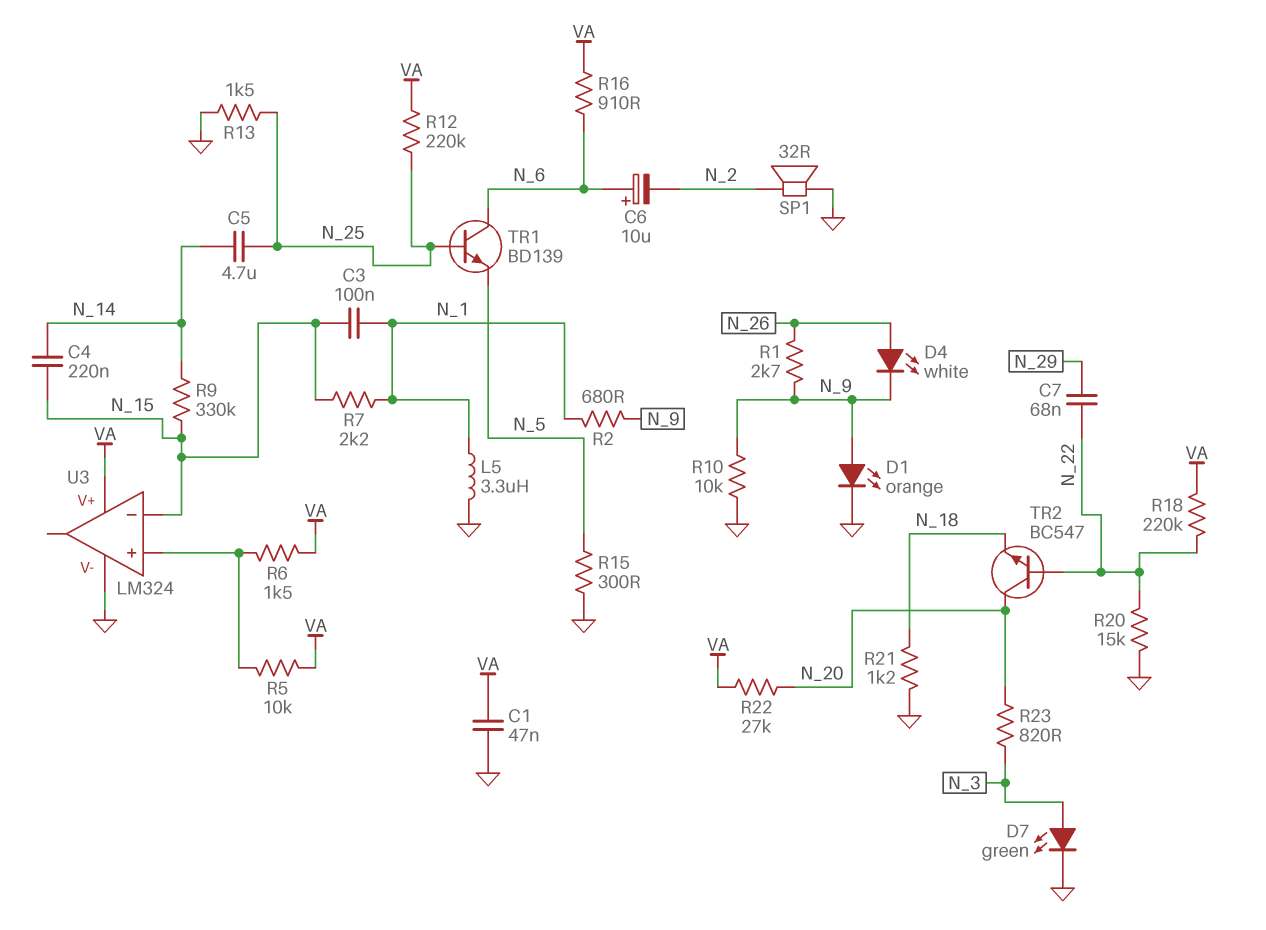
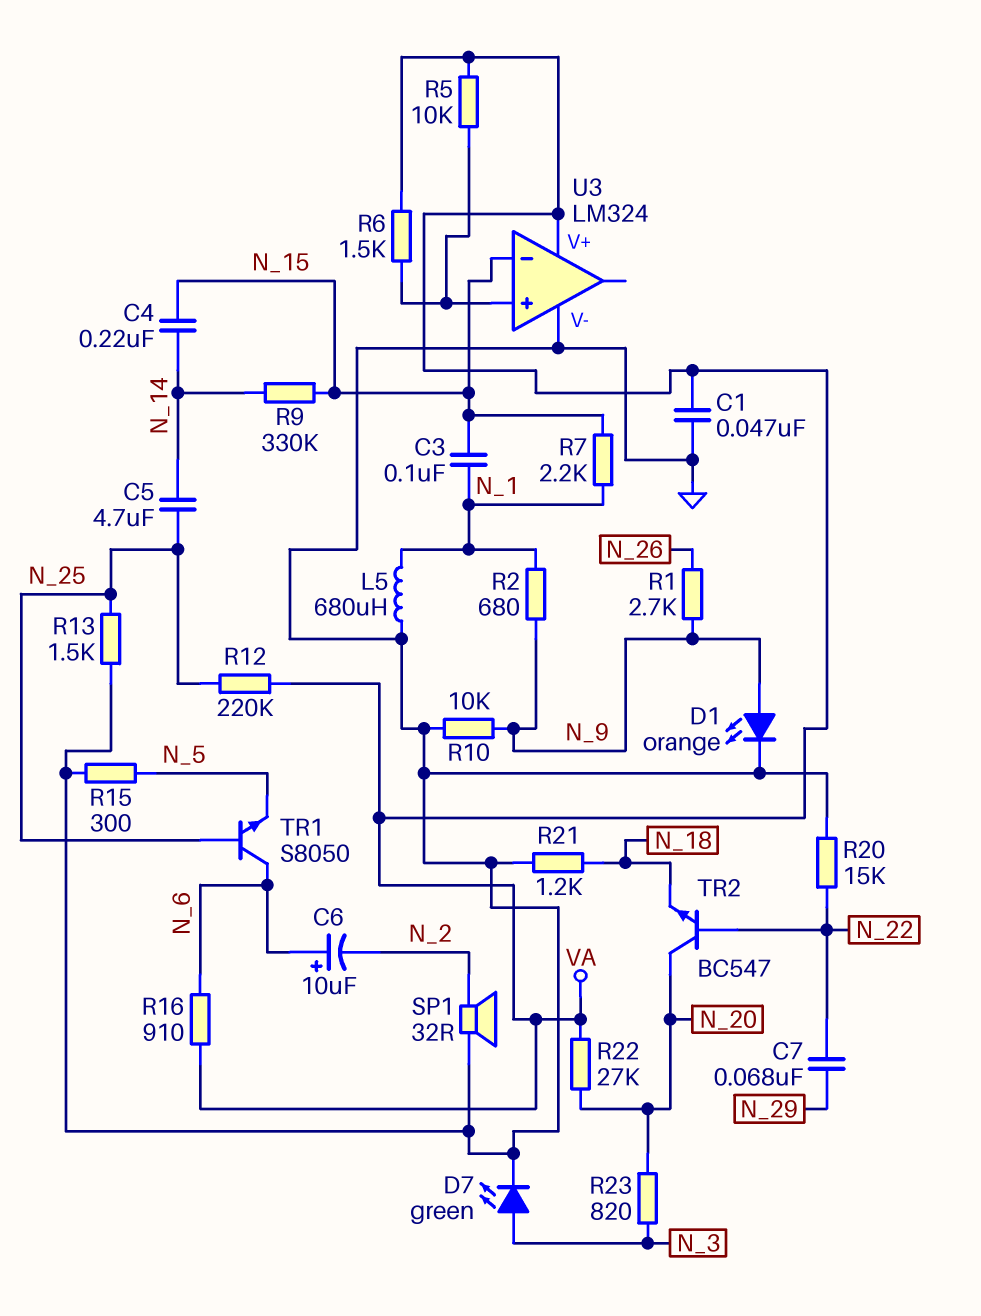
D4: LED white (A N_26, K N_9) -> none
L5: 3.3uH (GND, N_1) -> 680uH (GND, N_1)
R18: 220k (N_22, VA) -> none
TR1: NPN BD139 (B N_25, C N_6, E N_5) -> NPN S8050 (B N_25, C N_6, E N_5)

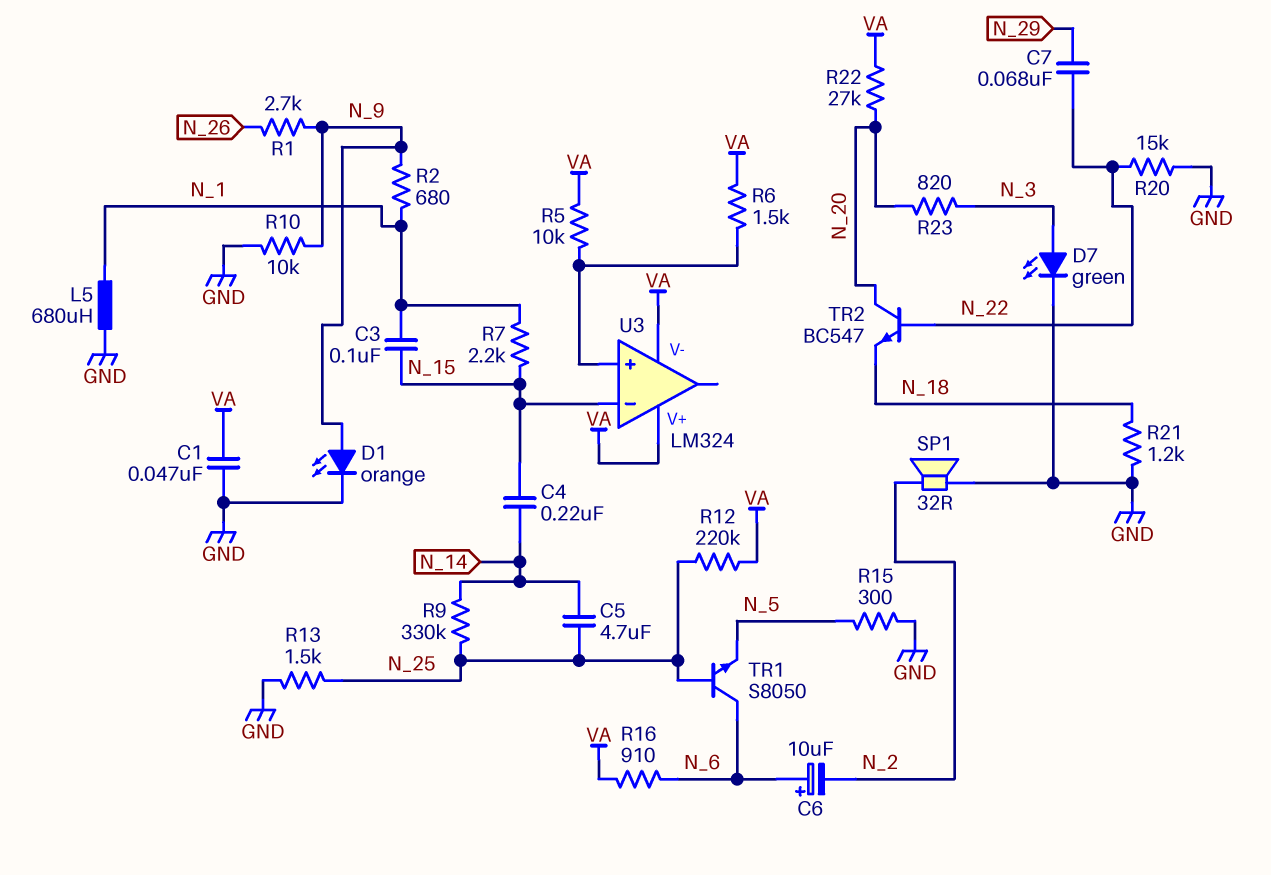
R9: 330k (N_14, N_15) -> 330k (N_14, N_25)
U3 pin V-: GND -> VA

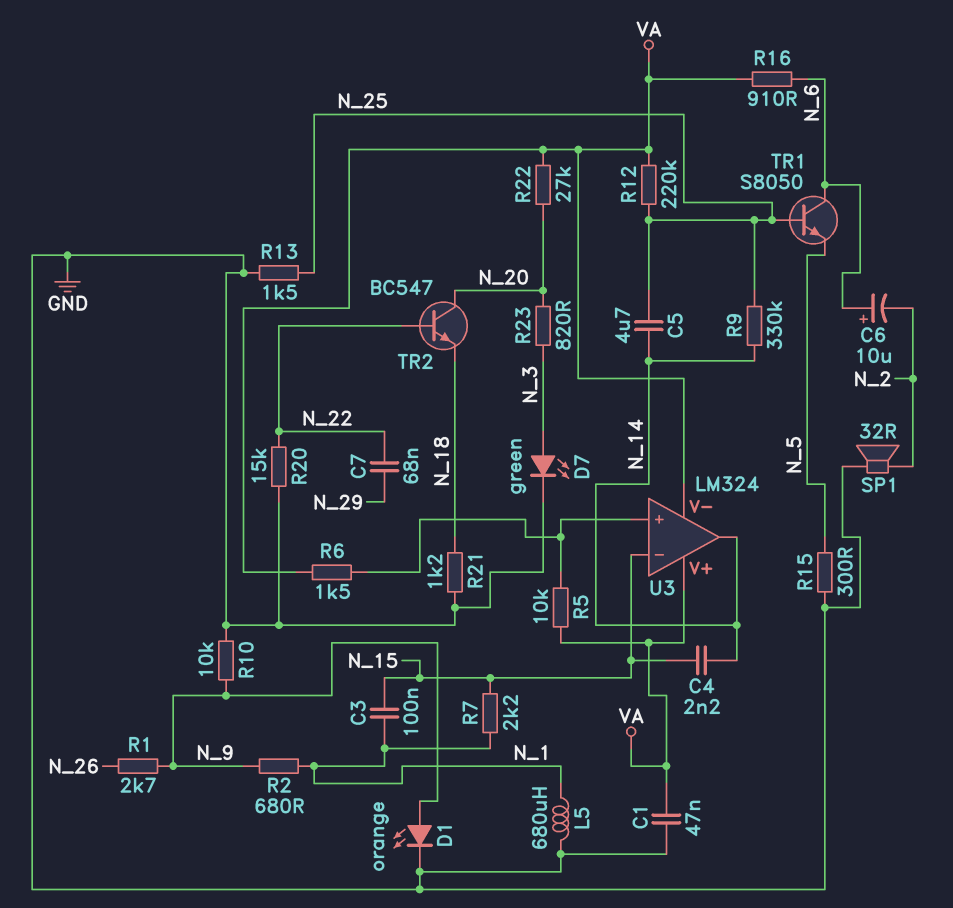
C4: 220nF (N_14, N_15) -> 2.2nF (N_14, N_15)
U3 pin out: none -> N_14

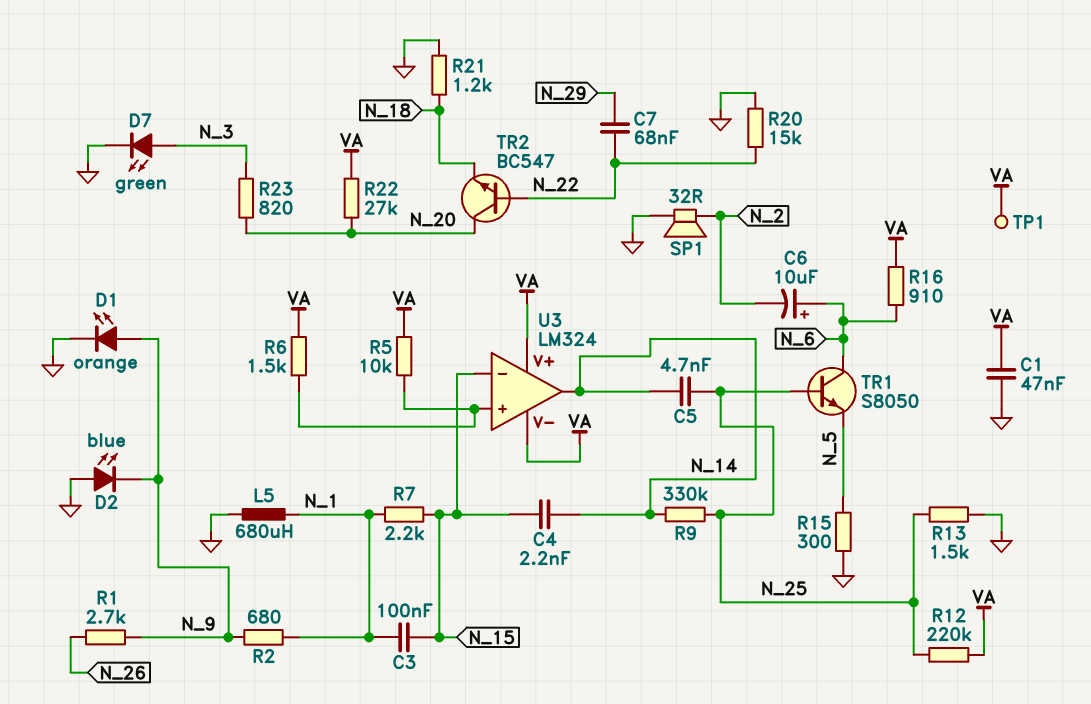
C5: 4.7uF (N_14, N_25) -> 4.7nF (N_14, N_25)
D2: none -> LED blue (A GND, K N_9)
R10: 10k (GND, N_9) -> none
TP1: none -> test point (VA)

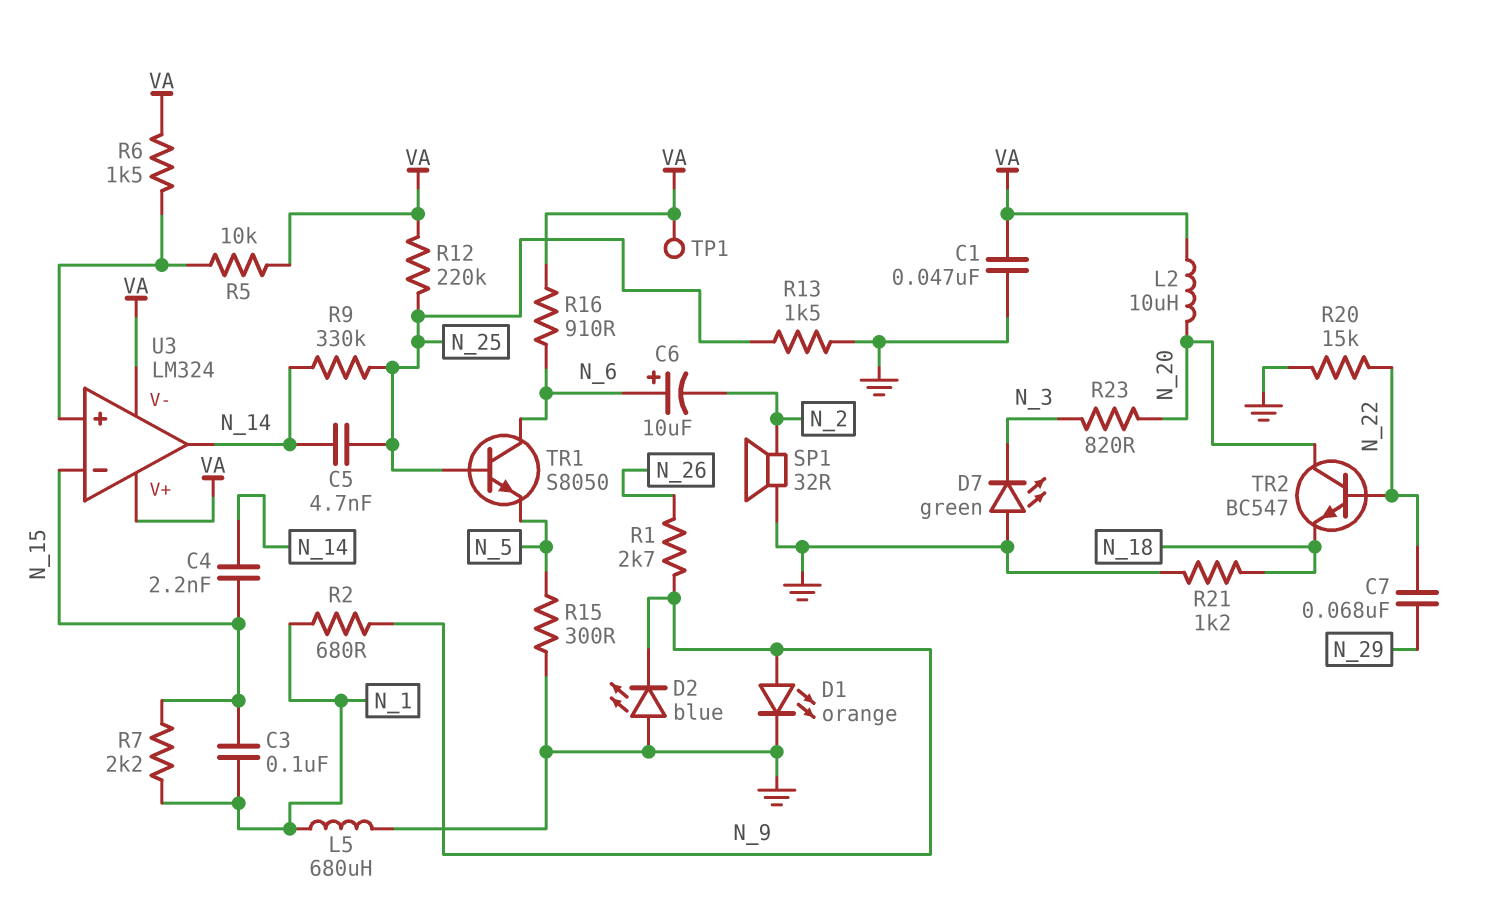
D7: LED green (A N_3, K GND) -> LED green (A GND, K N_3)
L2: none -> 10uH (N_20, VA)
R22: 27k (N_20, VA) -> none

